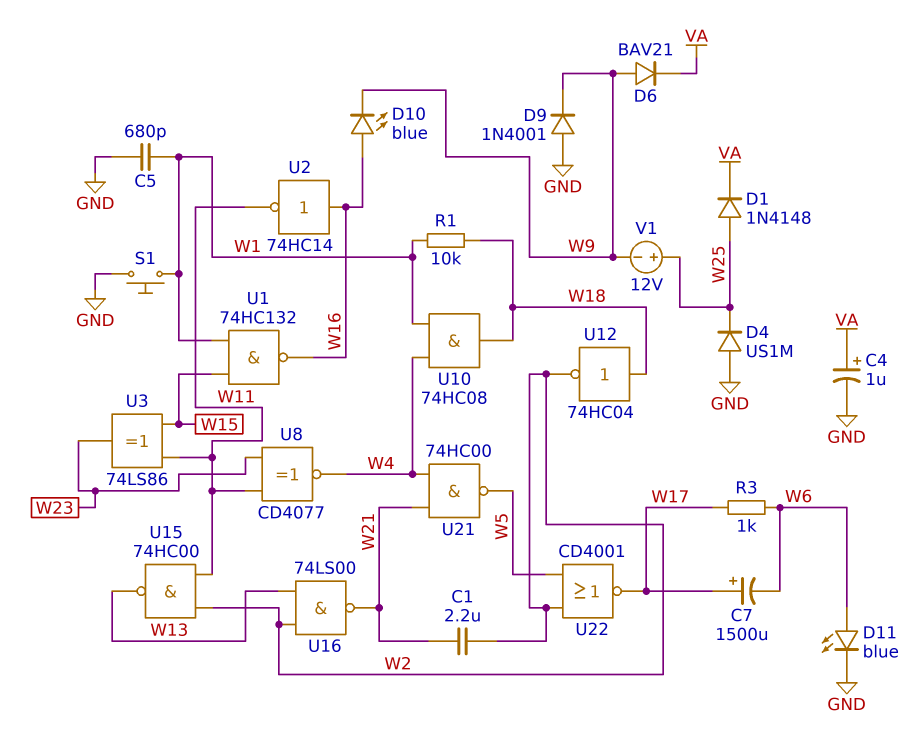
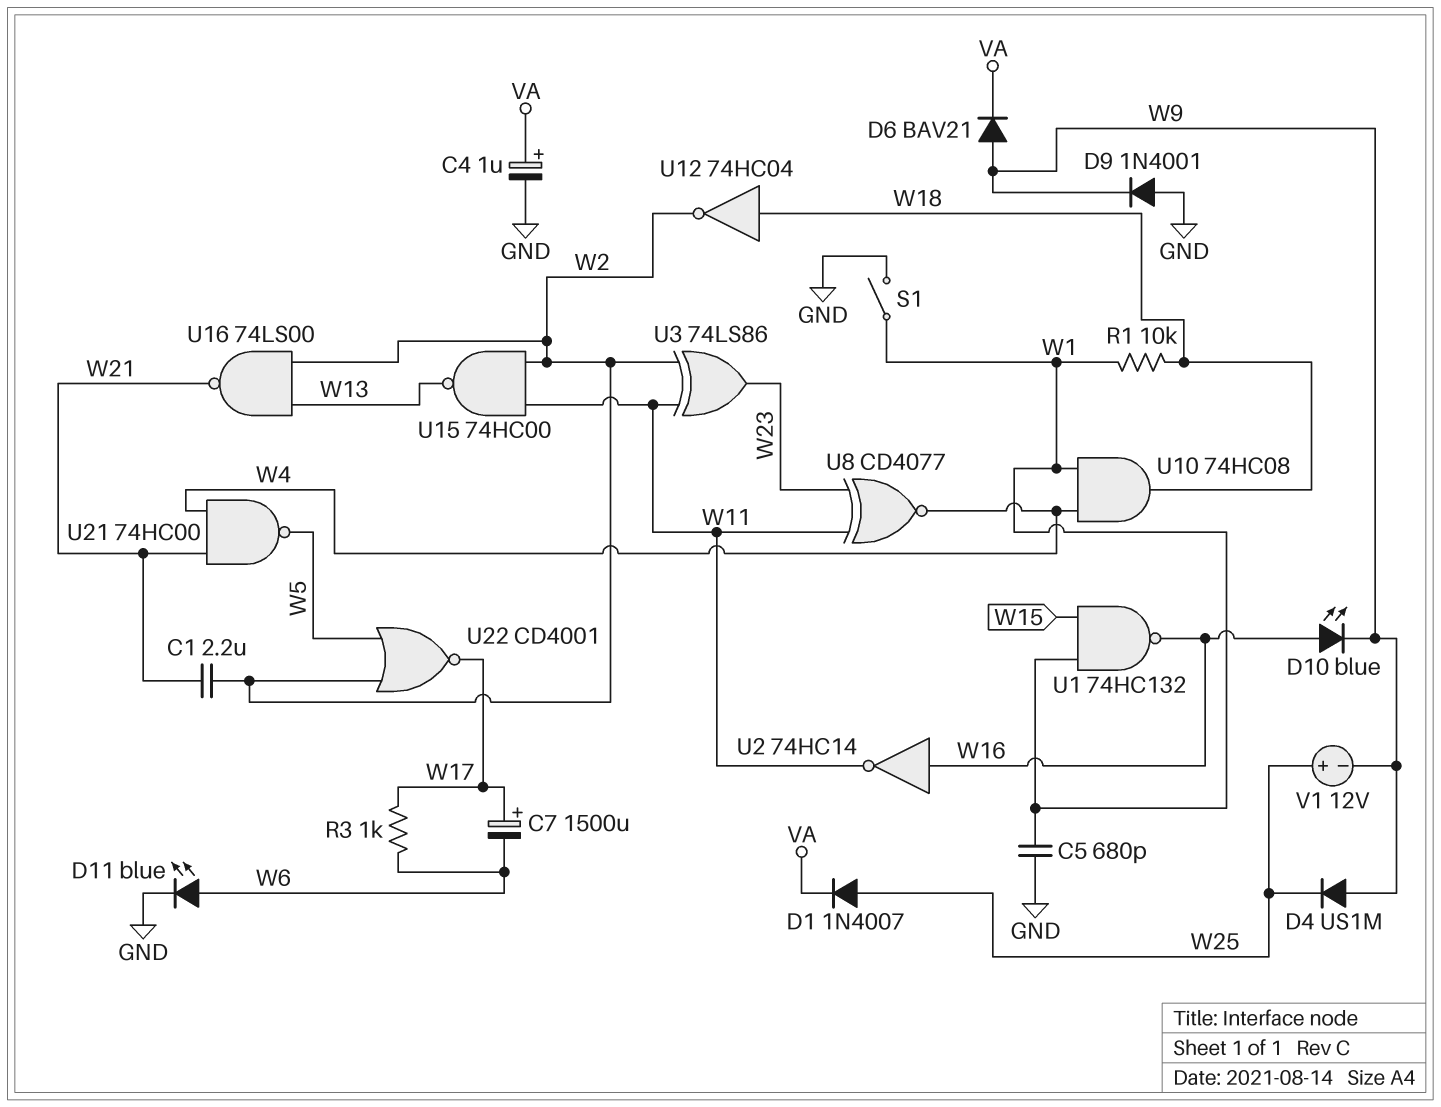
D1: diode 1N4148 (A W25, K VA) -> diode 1N4007 (A W25, K VA)
D4: diode US1M (A GND, K W25) -> diode US1M (A W9, K W25)
S1: button (GND, W1) -> switch (GND, W1)
U3: XOR 74LS86 (in W11, in W15, out W23) -> XOR 74LS86 (in W2, in W11, out W23)

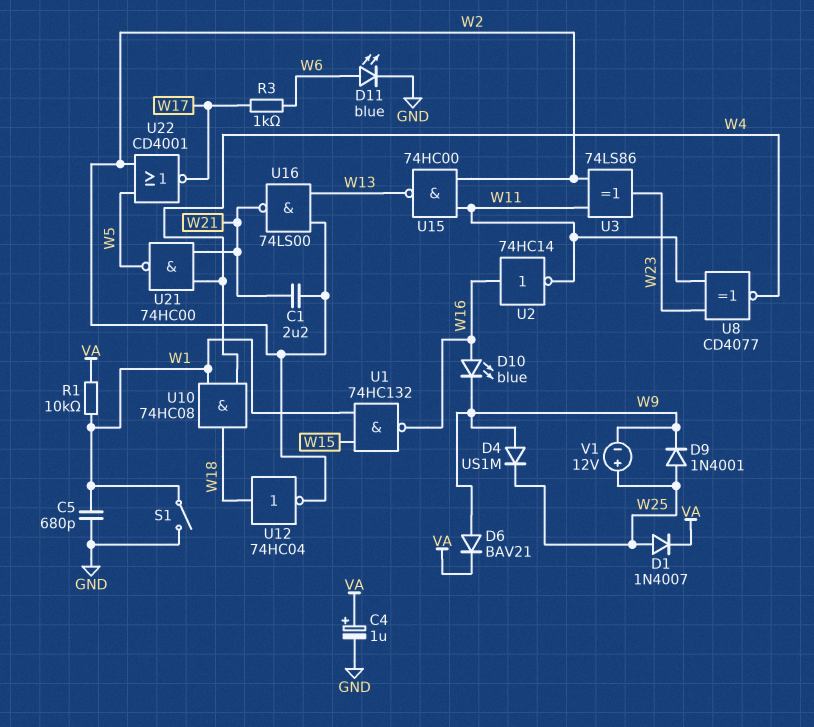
C7: 1500uF (plus W17, minus W6) -> none
D9: diode 1N4001 (A GND, K W9) -> diode 1N4001 (A W25, K W9)
R1: 10k (W1, W18) -> 10k (VA, W1)

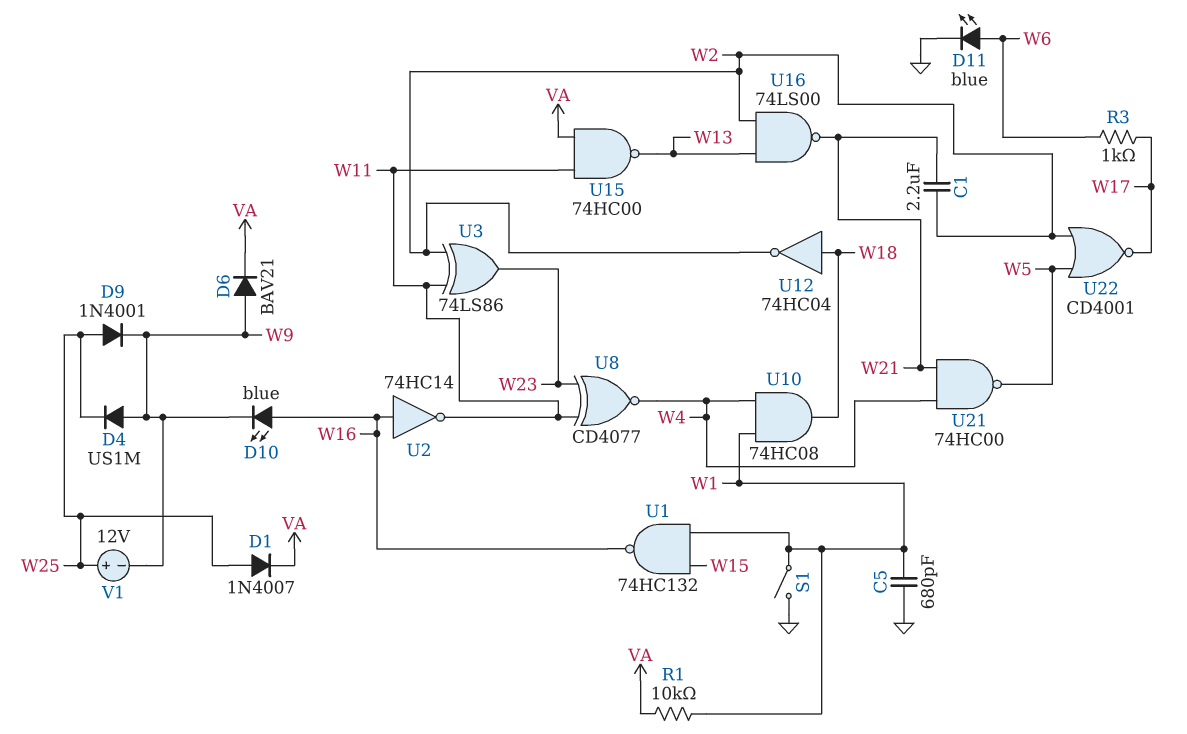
C4: 1uF (plus VA, minus GND) -> none
U15: NAND 74HC00 (in W2, in W11, out W13) -> NAND 74HC00 (in VA, in W11, out W13)

